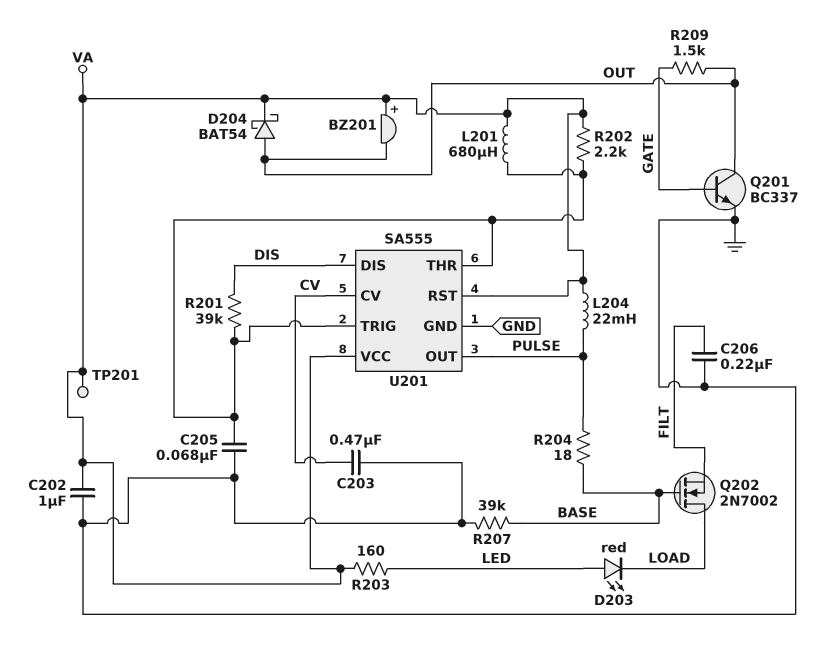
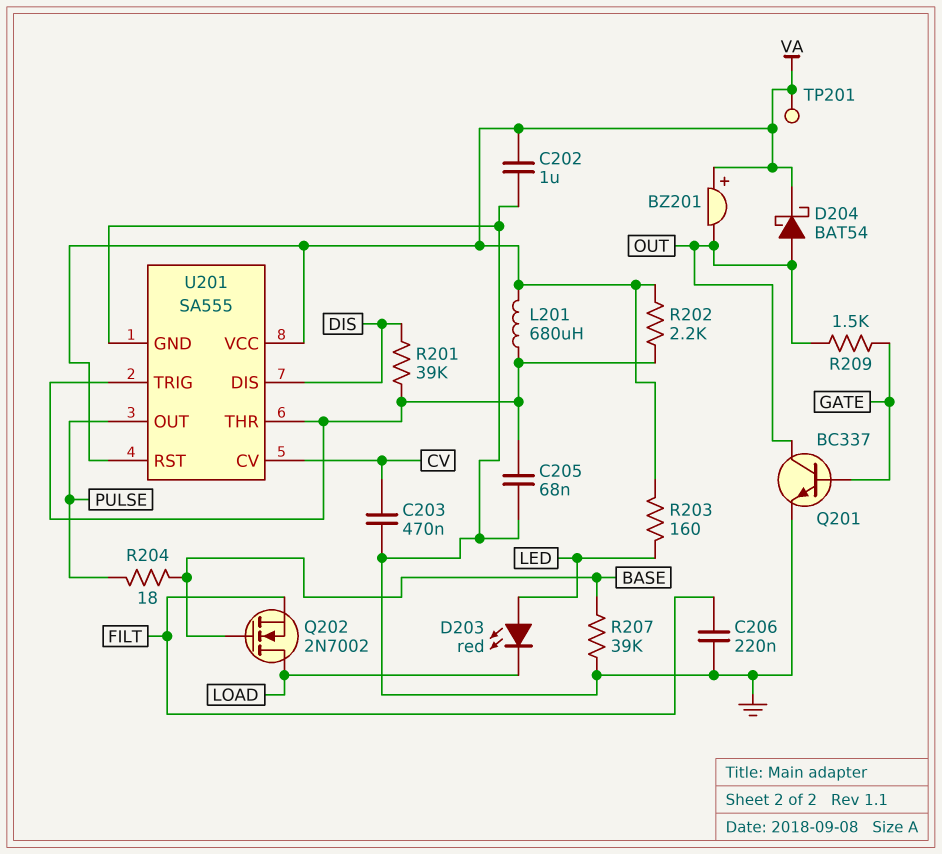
L204: 22mH (PULSE, VA) -> none

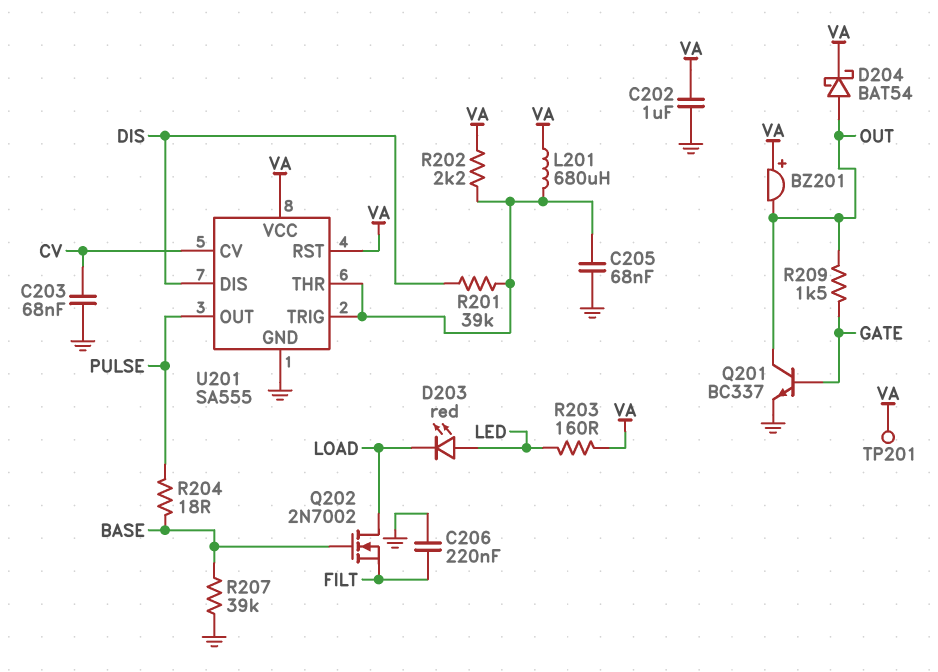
C203: 470nF (CV, GND) -> 68nF (CV, GND)

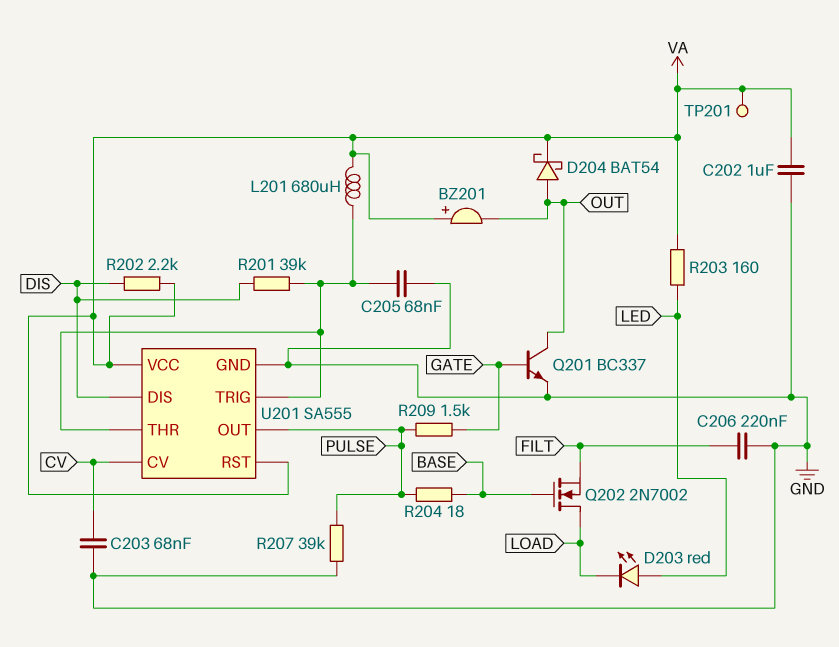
R202: 2.2k (U201/THR, VA) -> 2.2k (DIS, VA)
R207: 39k (BASE, GND) -> 39k (GND, PULSE)
R209: 1.5k (GATE, OUT) -> 1.5k (GATE, PULSE)

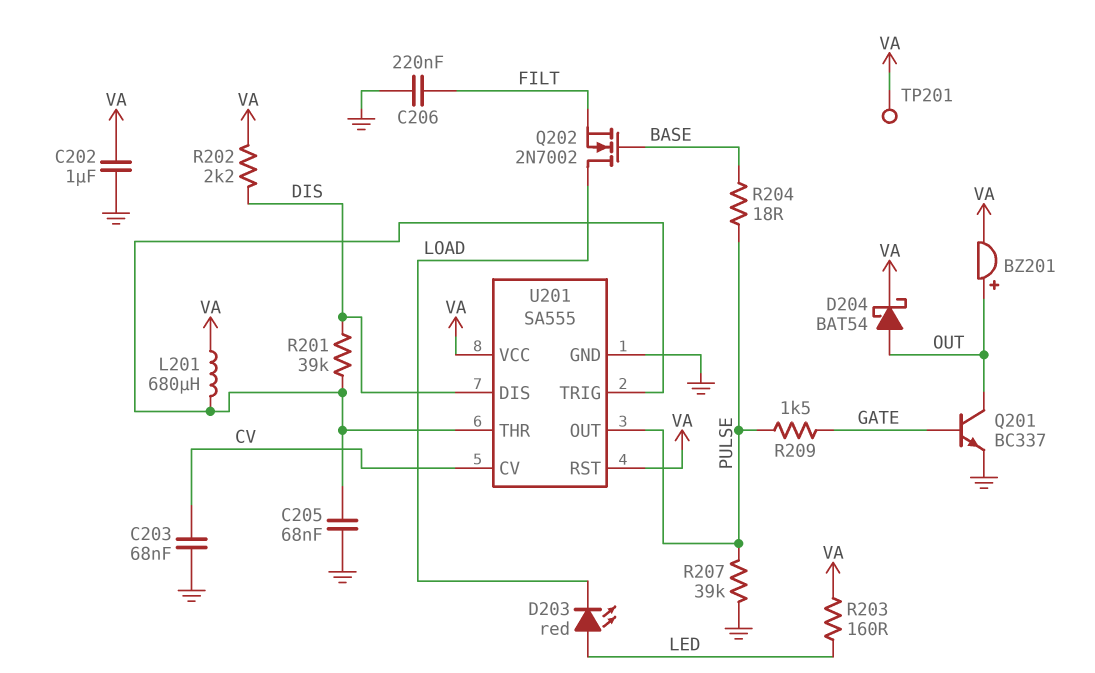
BZ201: buzzer (plus VA, minus OUT) -> buzzer (plus OUT, minus VA)

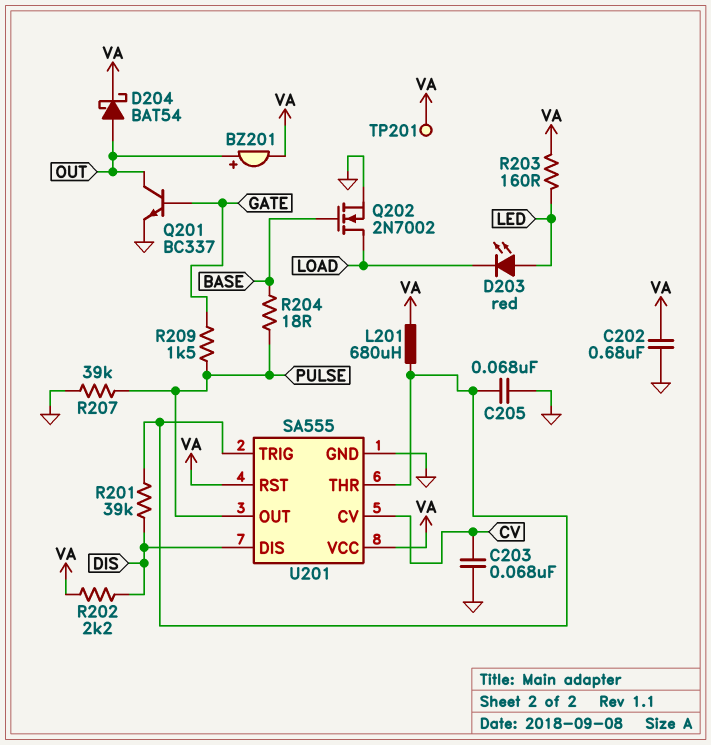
C202: 1uF (GND, VA) -> 680nF (GND, VA)
C206: 220nF (FILT, GND) -> none
Q202: NMOS 2N7002 (G BASE, D LOAD, S FILT) -> NMOS 2N7002 (G BASE, D LOAD, S GND)

